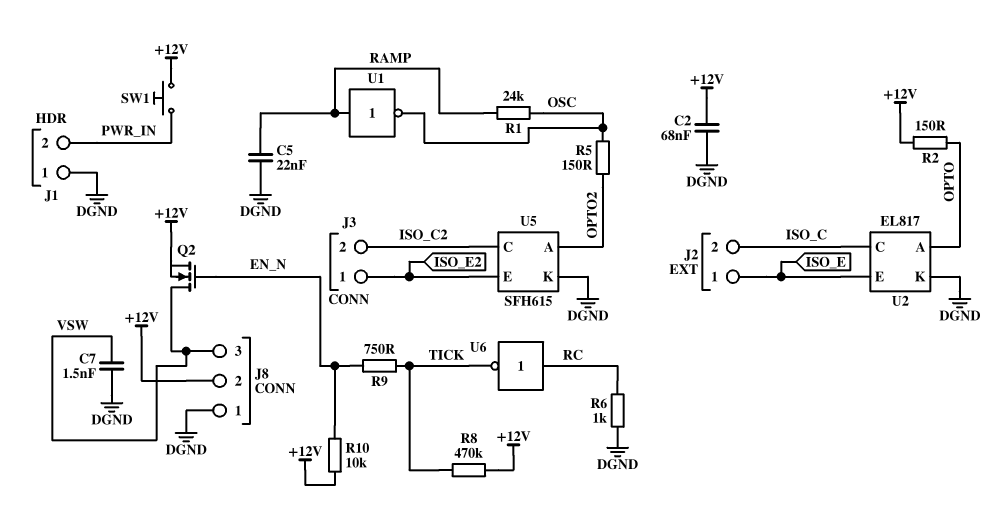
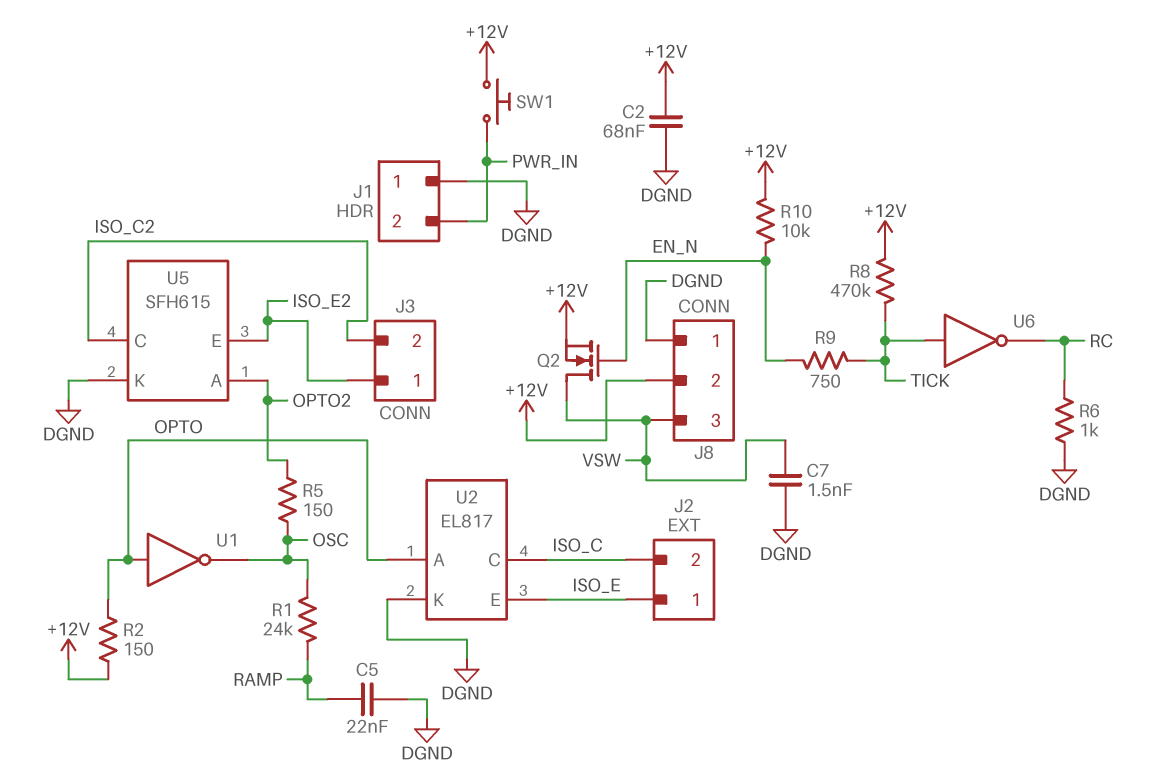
U1: NOT (in RAMP, out OSC) -> NOT (in OPTO, out OSC)
U6: NOT (in RC, out TICK) -> NOT (in TICK, out RC)

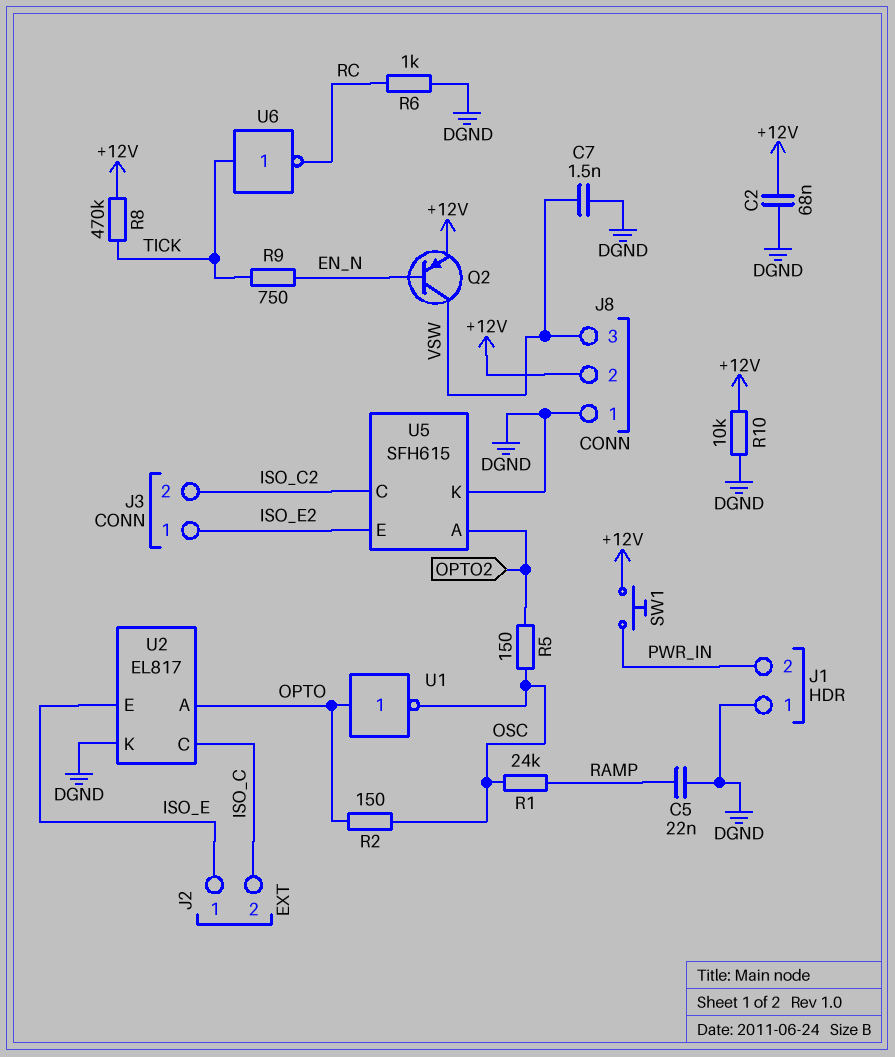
Q2: NMOS (G EN_N, D VSW, S +12V) -> PNP (B EN_N, C VSW, E +12V)
R2: 150 (+12V, OPTO) -> 150 (OPTO, OSC)
R10: 10k (+12V, EN_N) -> 10k (+12V, DGND)

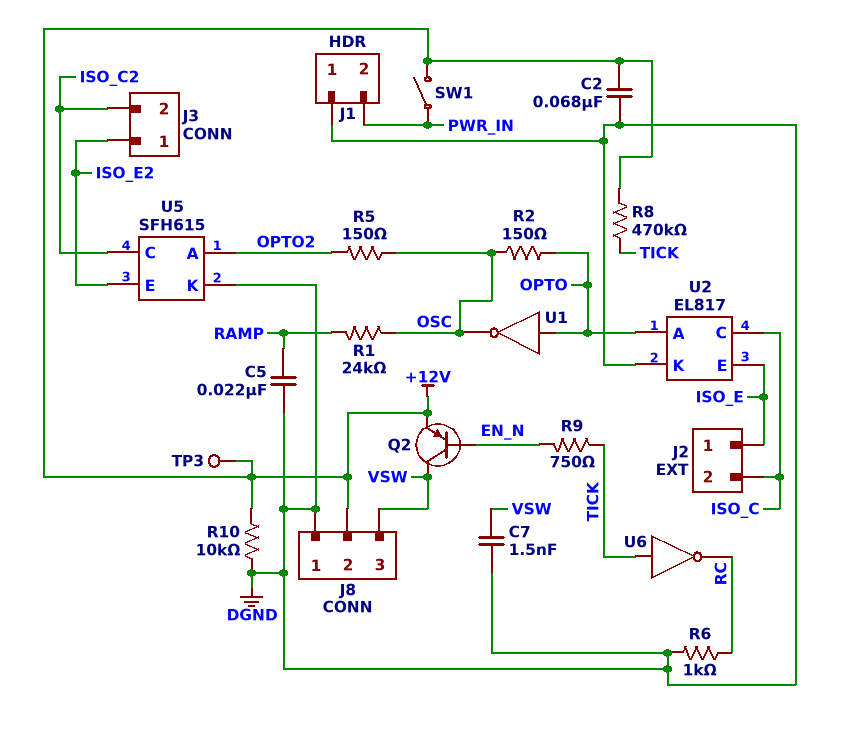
SW1: button (+12V, PWR_IN) -> switch (+12V, PWR_IN)
TP3: none -> test point (+12V)

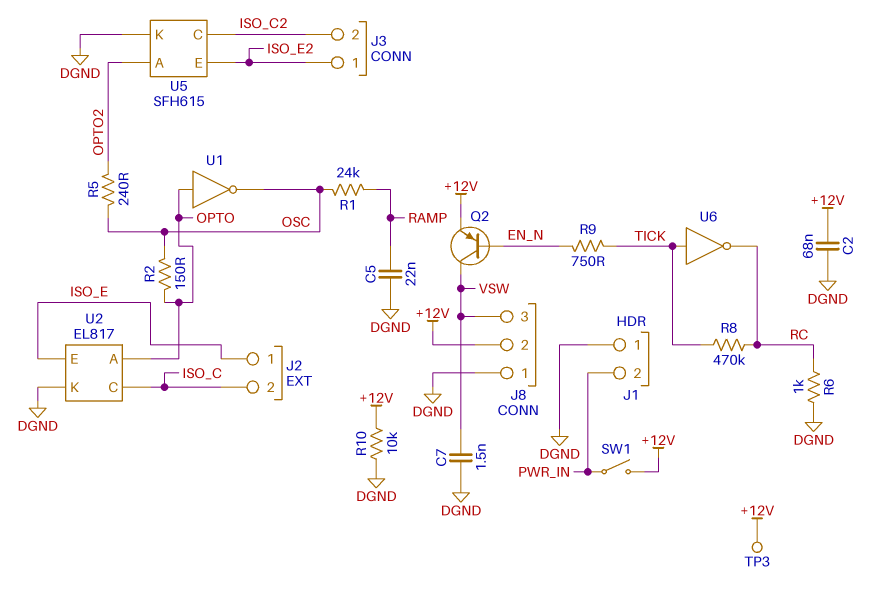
R5: 150 (OPTO2, OSC) -> 240 (OPTO2, OSC)
R8: 470k (+12V, TICK) -> 470k (RC, TICK)

